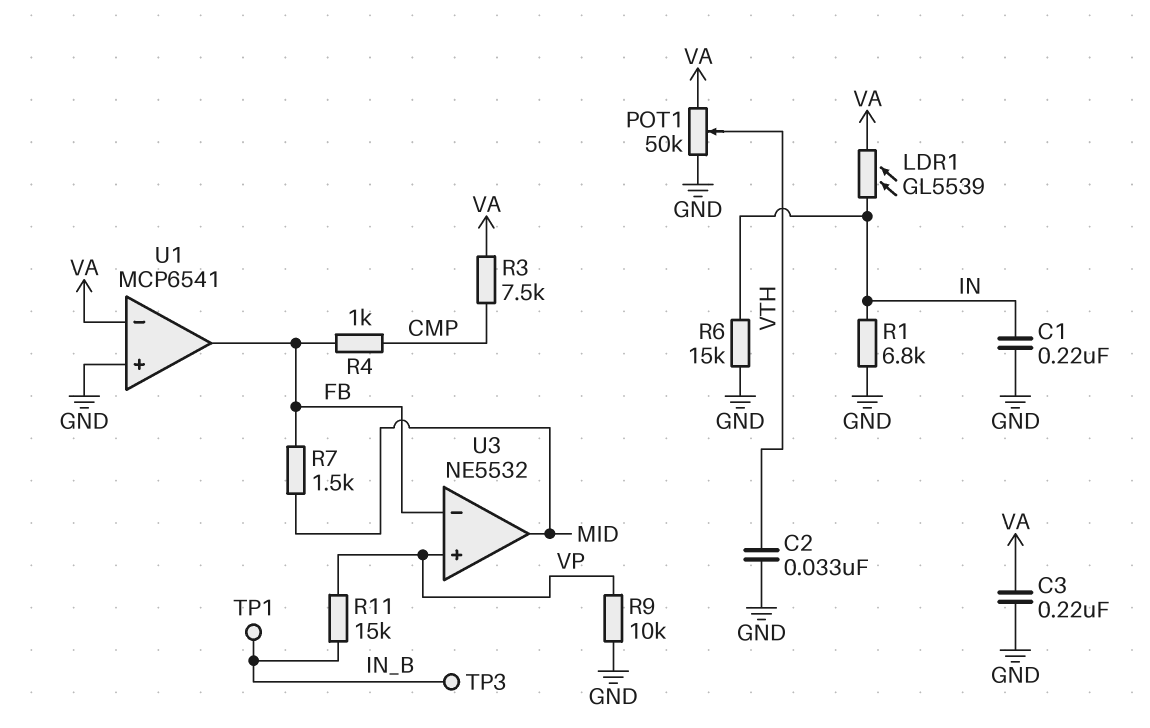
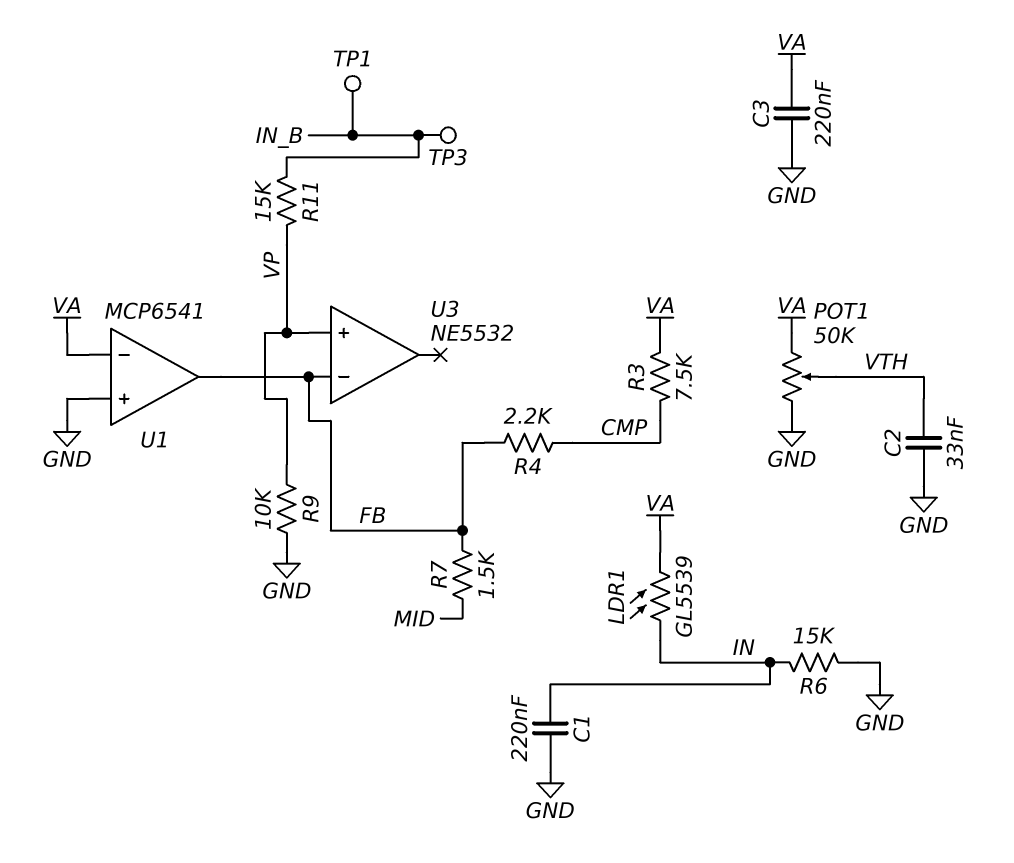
R1: 6.8k (GND, IN) -> none
R4: 1k (CMP, FB) -> 2.2k (CMP, FB)
U3 pin out: MID -> none

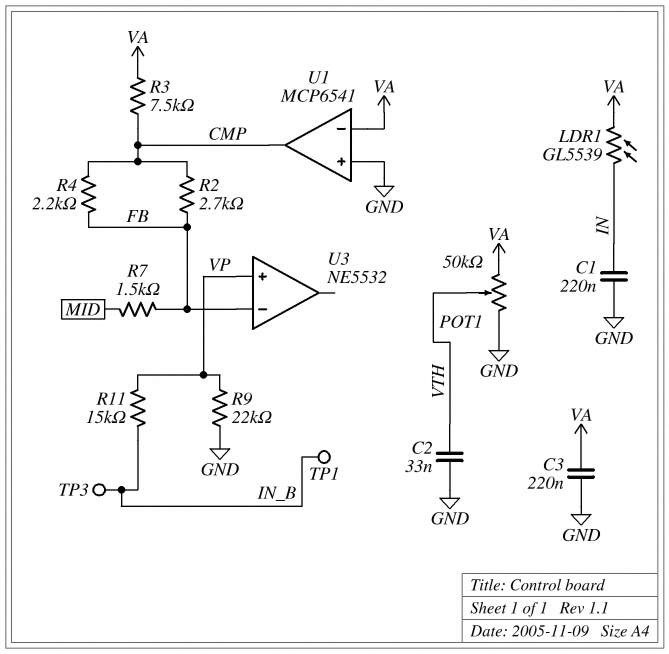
R2: none -> 2.7k (CMP, FB)
R6: 15k (GND, IN) -> none
R9: 10k (GND, VP) -> 22k (GND, VP)
U1 pin out: FB -> CMP

